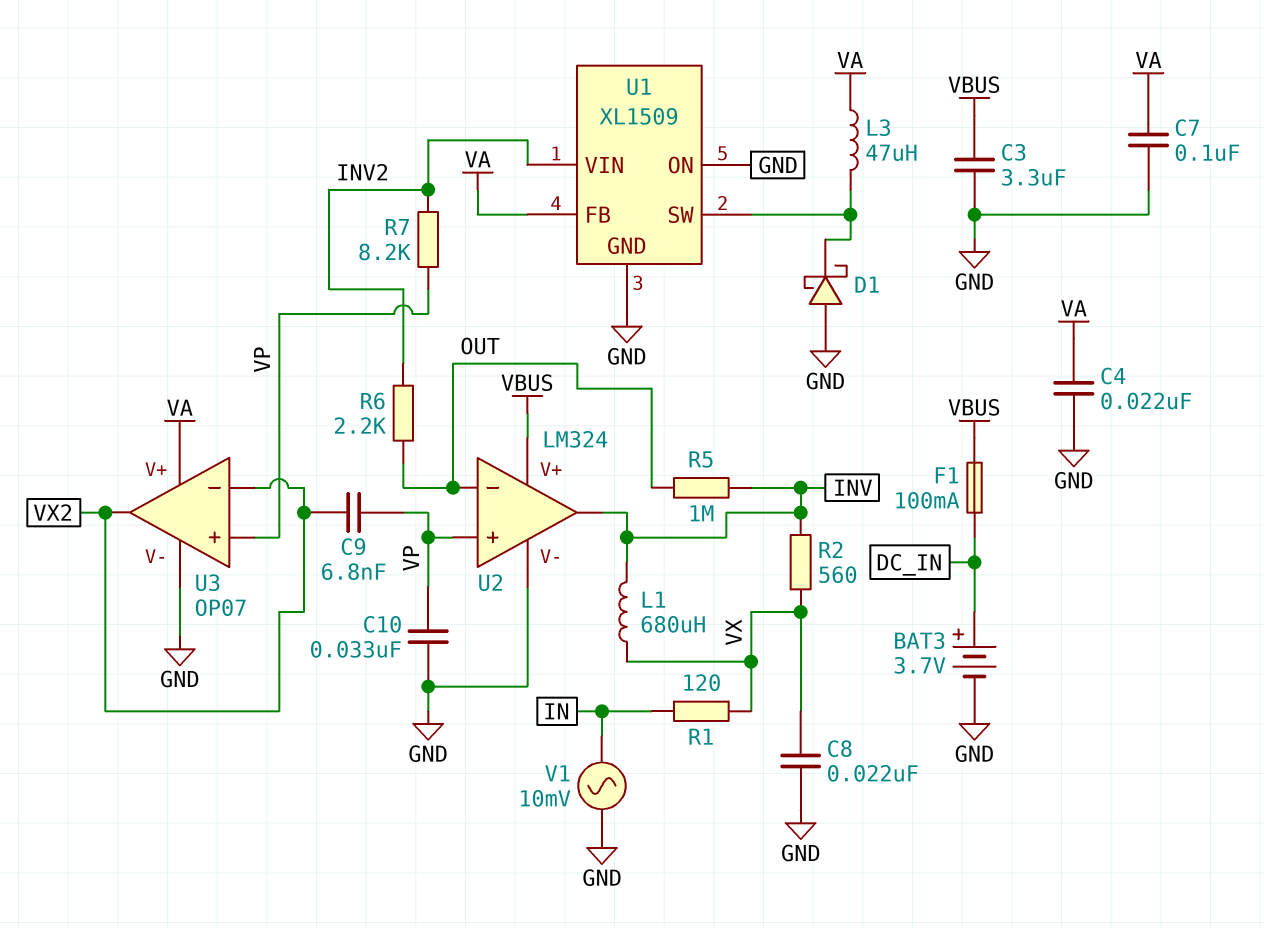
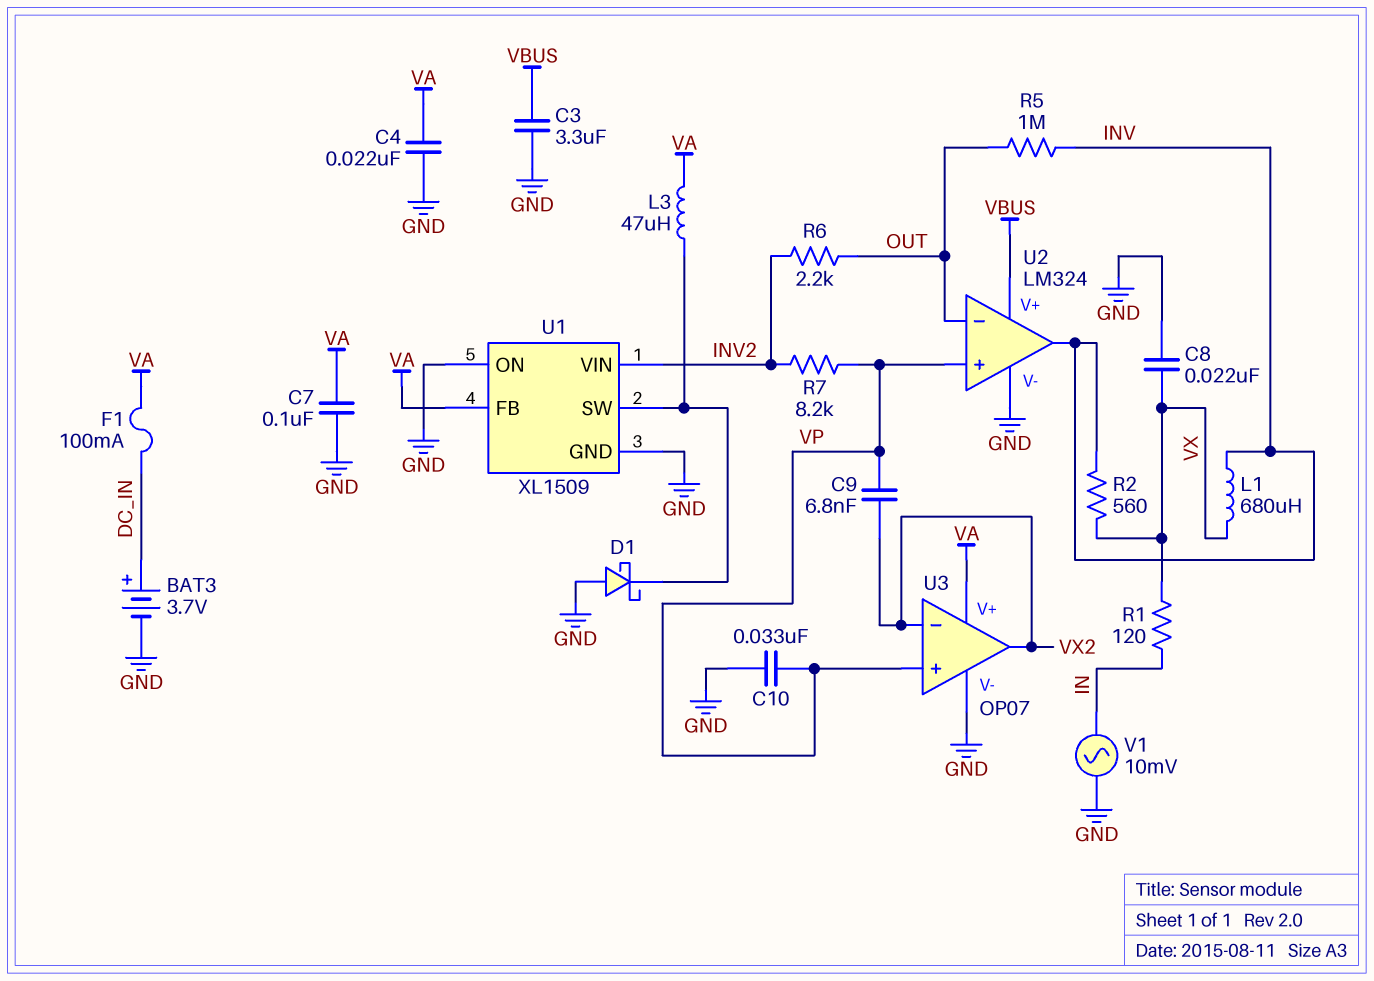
F1: 100mA (DC_IN, VBUS) -> 100mA (DC_IN, VA)

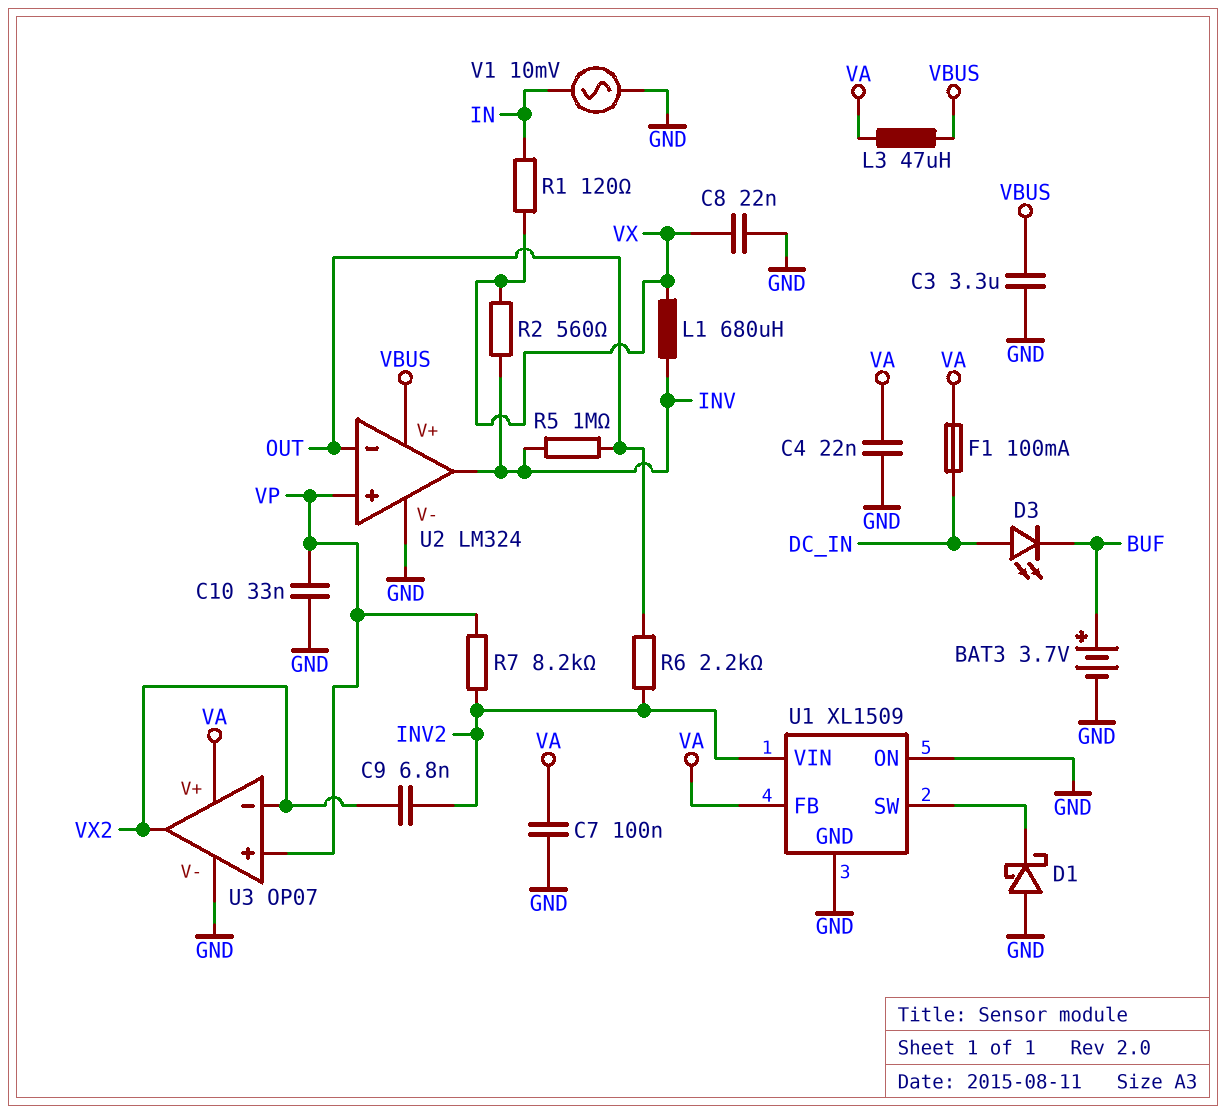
BAT3: 3.7V (plus DC_IN, minus GND) -> 3.7V (plus BUF, minus GND)
C9: 6.8nF (VP, VX2) -> 6.8nF (INV2, VX2)
D3: none -> LED (A DC_IN, K BUF)
L3: 47uH (U1/SW, VA) -> 47uH (VA, VBUS)

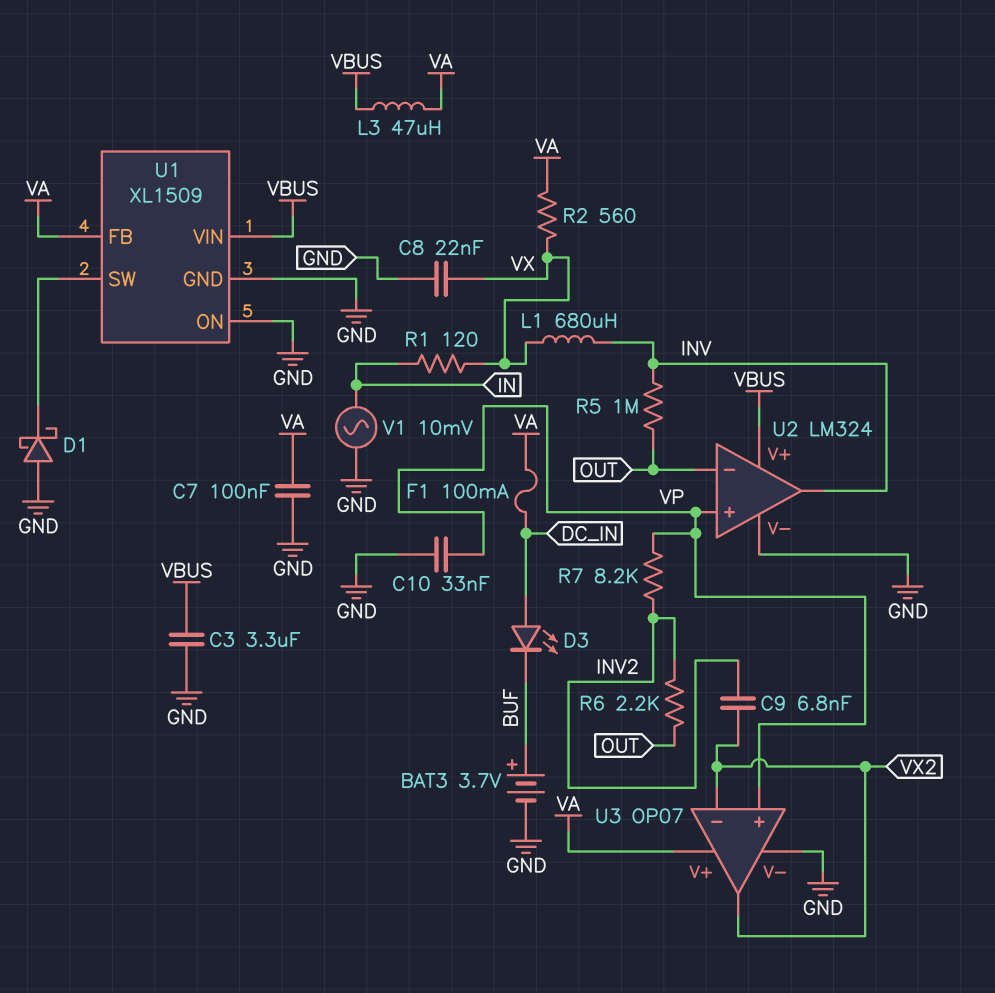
C4: 22nF (GND, VA) -> none
R2: 560 (INV, VX) -> 560 (VA, VX)
U1 pin VIN: INV2 -> VBUS

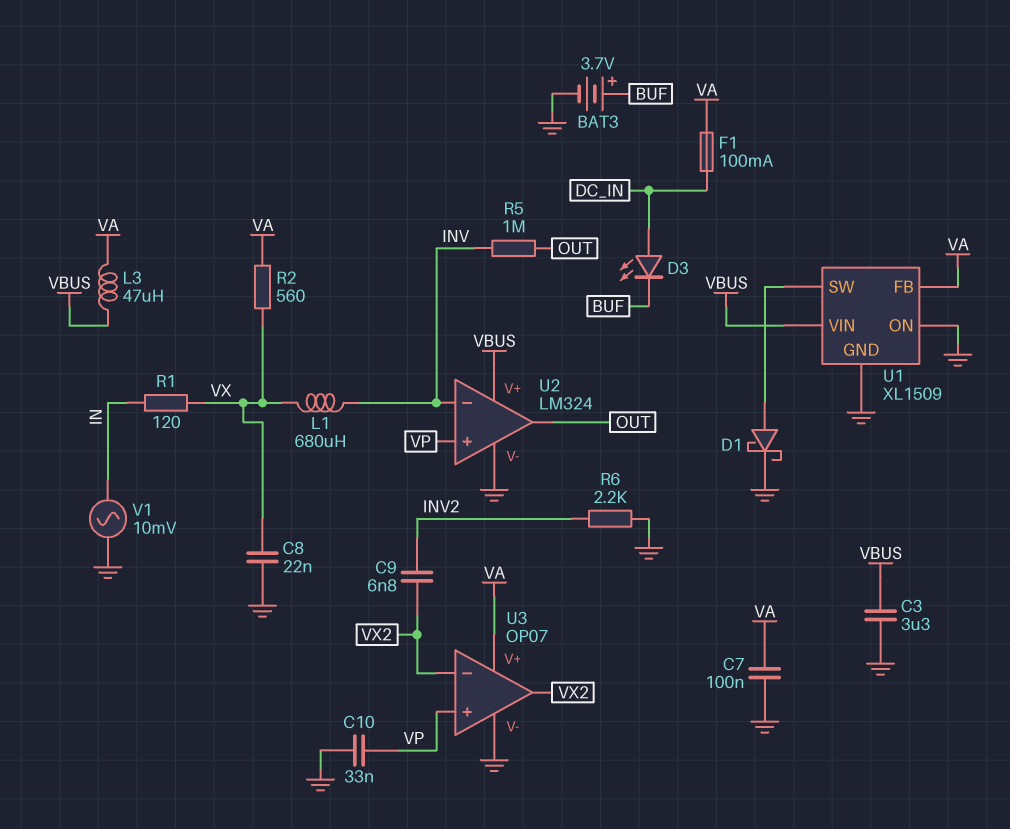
D1: schottky (A GND, K U1/SW) -> schottky (A U1/SW, K GND)
R6: 2.2k (INV2, OUT) -> 2.2k (GND, INV2)
R7: 8.2k (INV2, VP) -> none
U2 pin in-: OUT -> INV
U2 pin out: INV -> OUT

